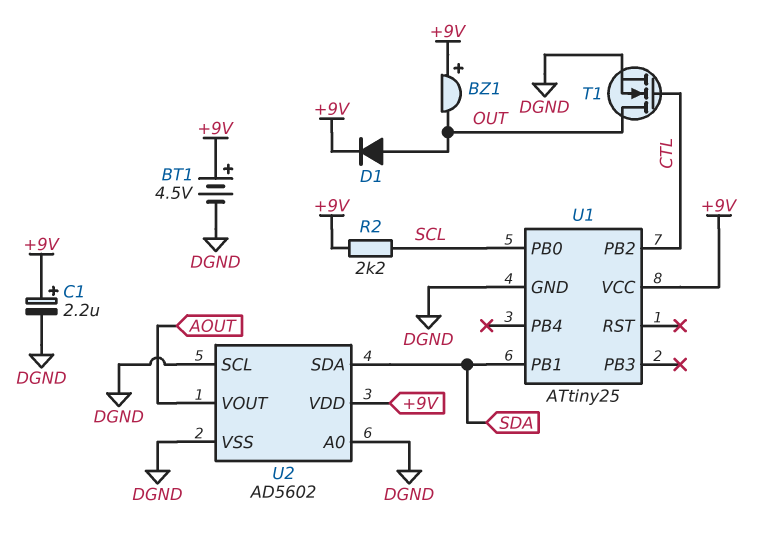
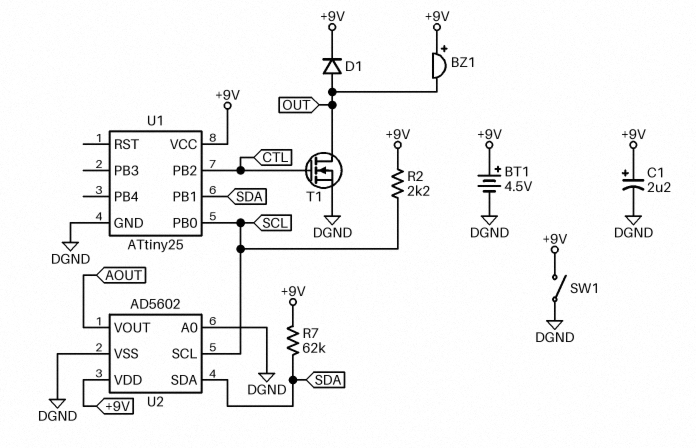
R7: none -> 62k (+9V, SDA)
SW1: none -> switch (+9V, DGND)
U2 pin SCL: DGND -> SCL

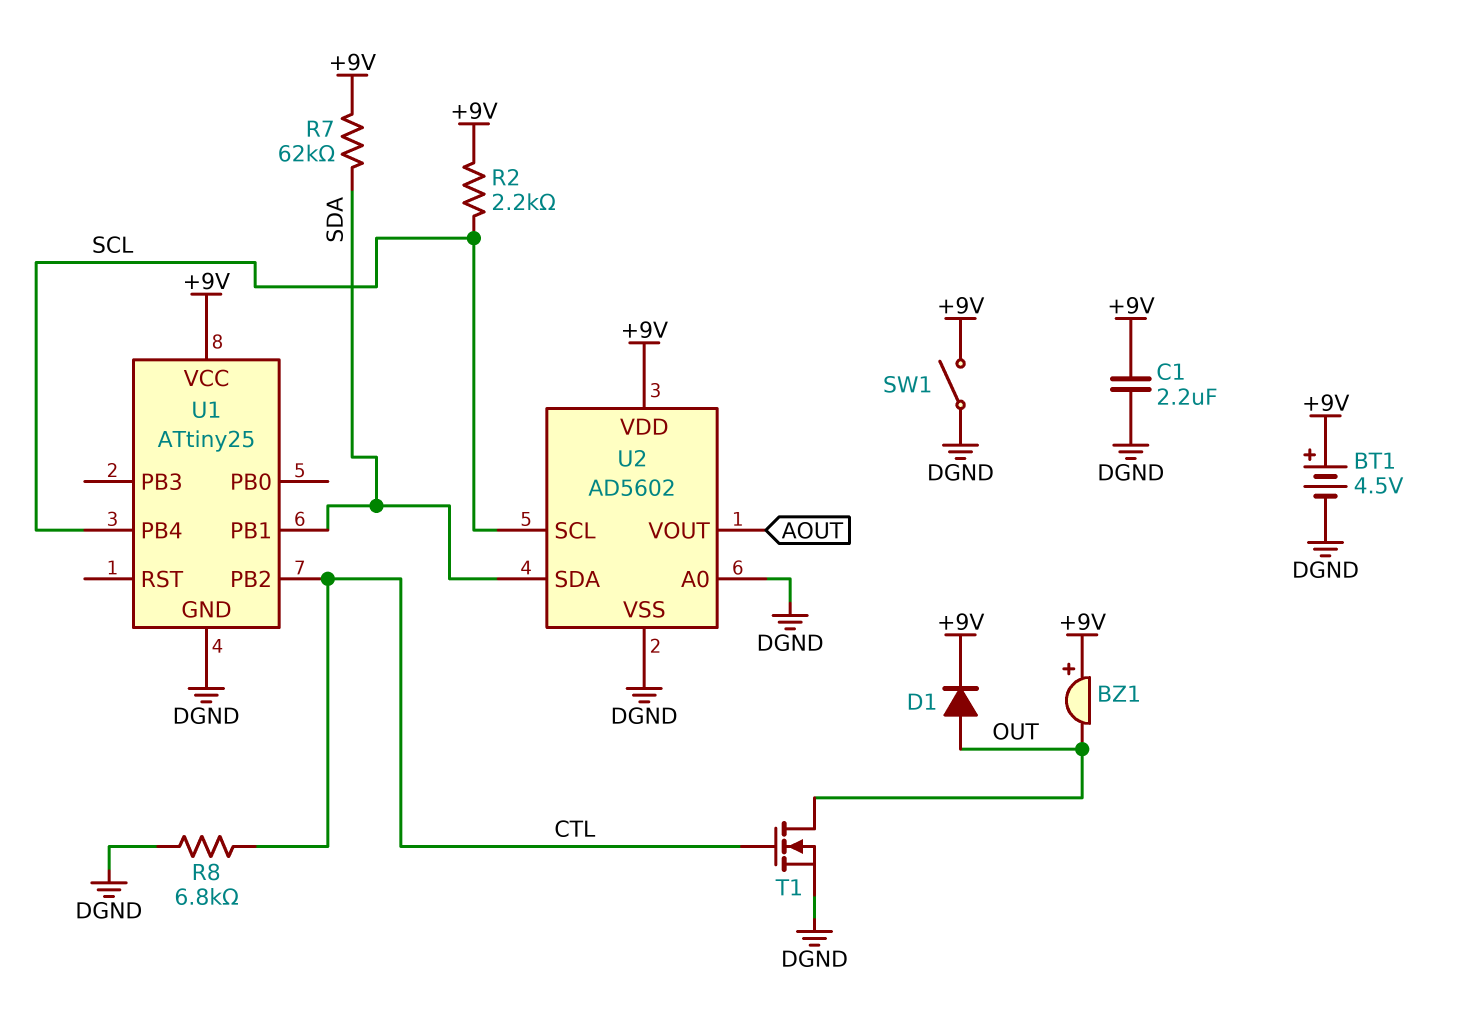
C1: 2.2uF (plus +9V, minus DGND) -> 2.2uF (+9V, DGND)
R8: none -> 6.8k (CTL, DGND)
U1 pin PB0: SCL -> none
U1 pin PB4: none -> SCL

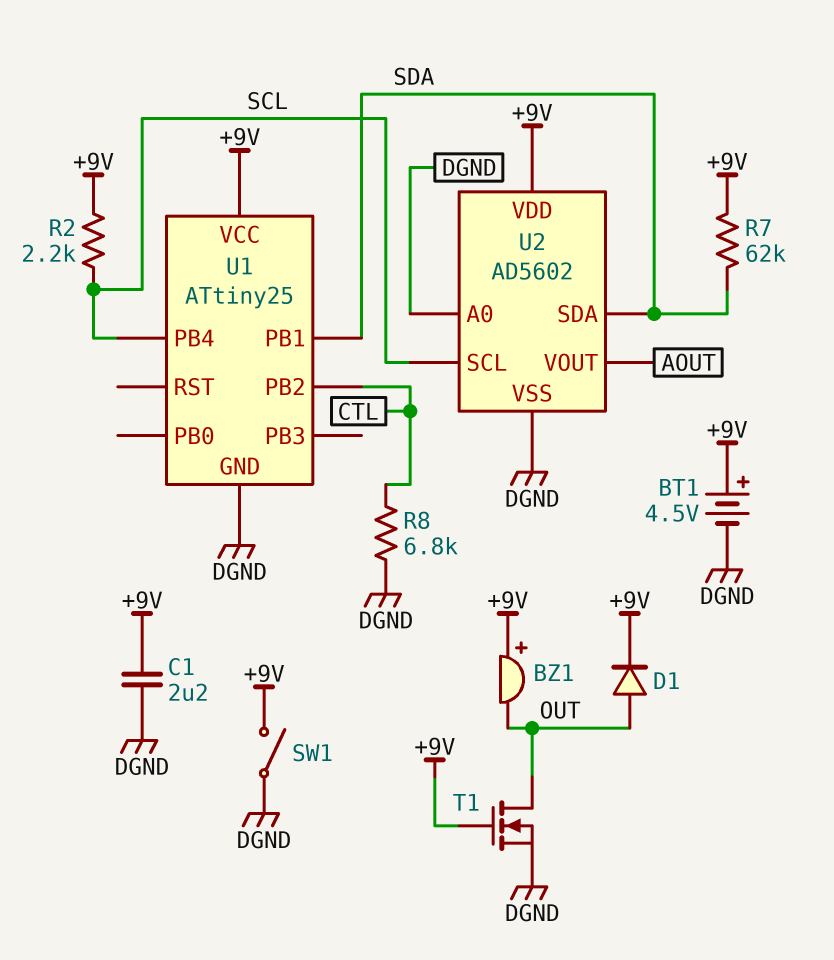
T1: NMOS (G CTL, D OUT, S DGND) -> NMOS (G +9V, D OUT, S DGND)

